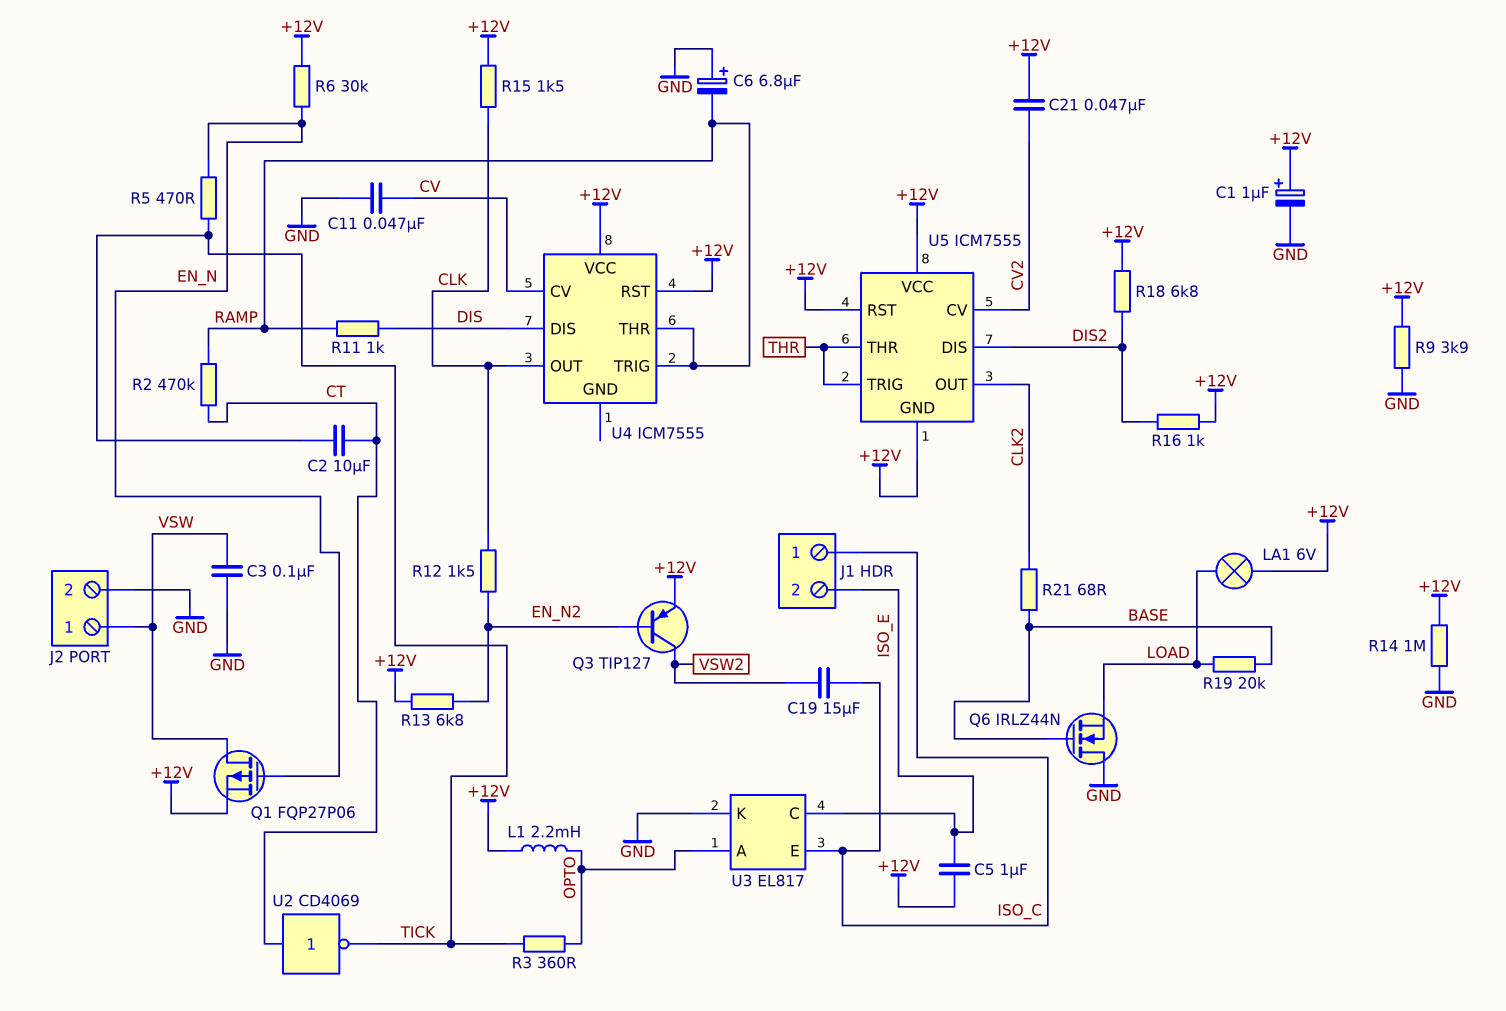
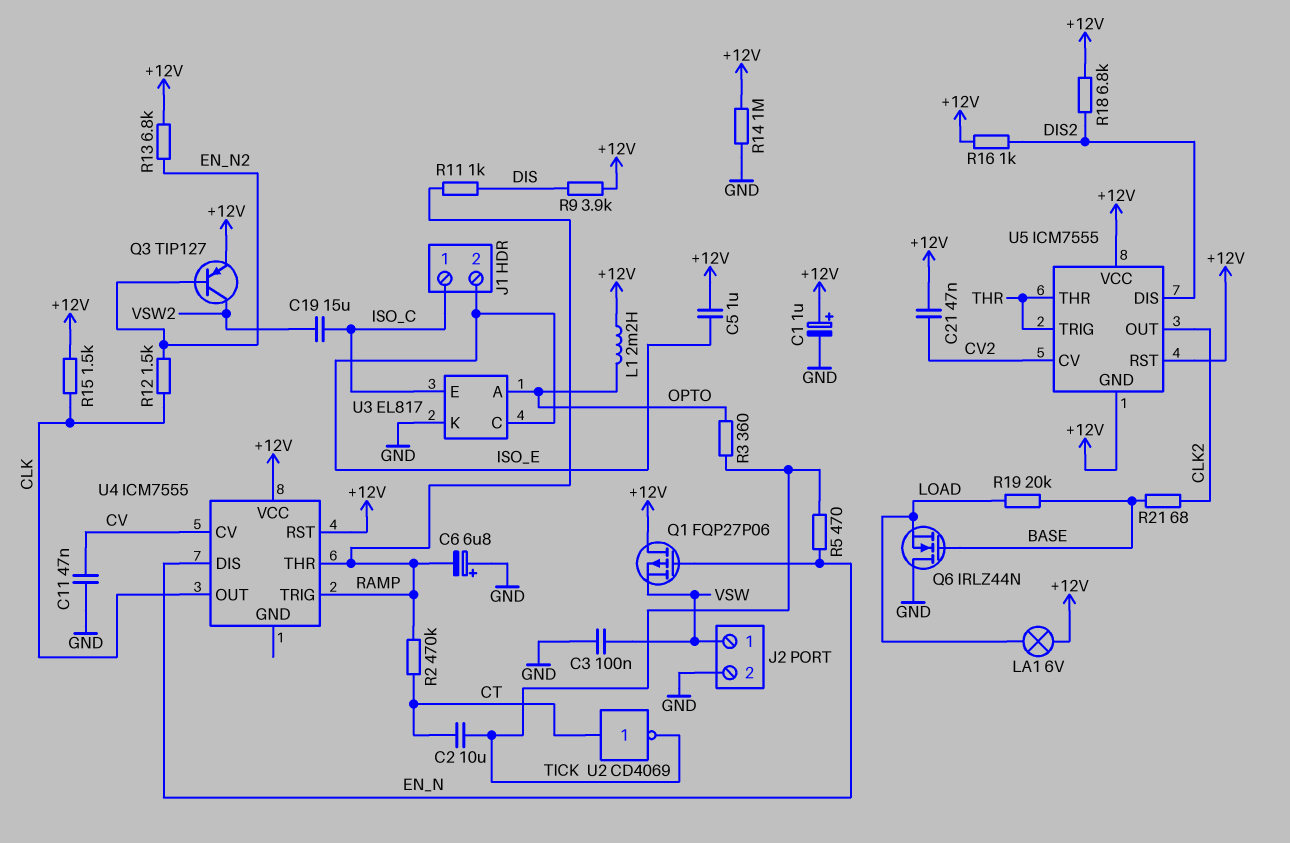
Q1: PMOS FQP27P06 (G EN_N, D VSW, S +12V) -> PMOS FQP27P06 (G EN_N, D +12V, S VSW)
R6: 30k (+12V, EN_N) -> none
R9: 3.9k (+12V, GND) -> 3.9k (+12V, DIS)
U4 pin DIS: DIS -> EN_N

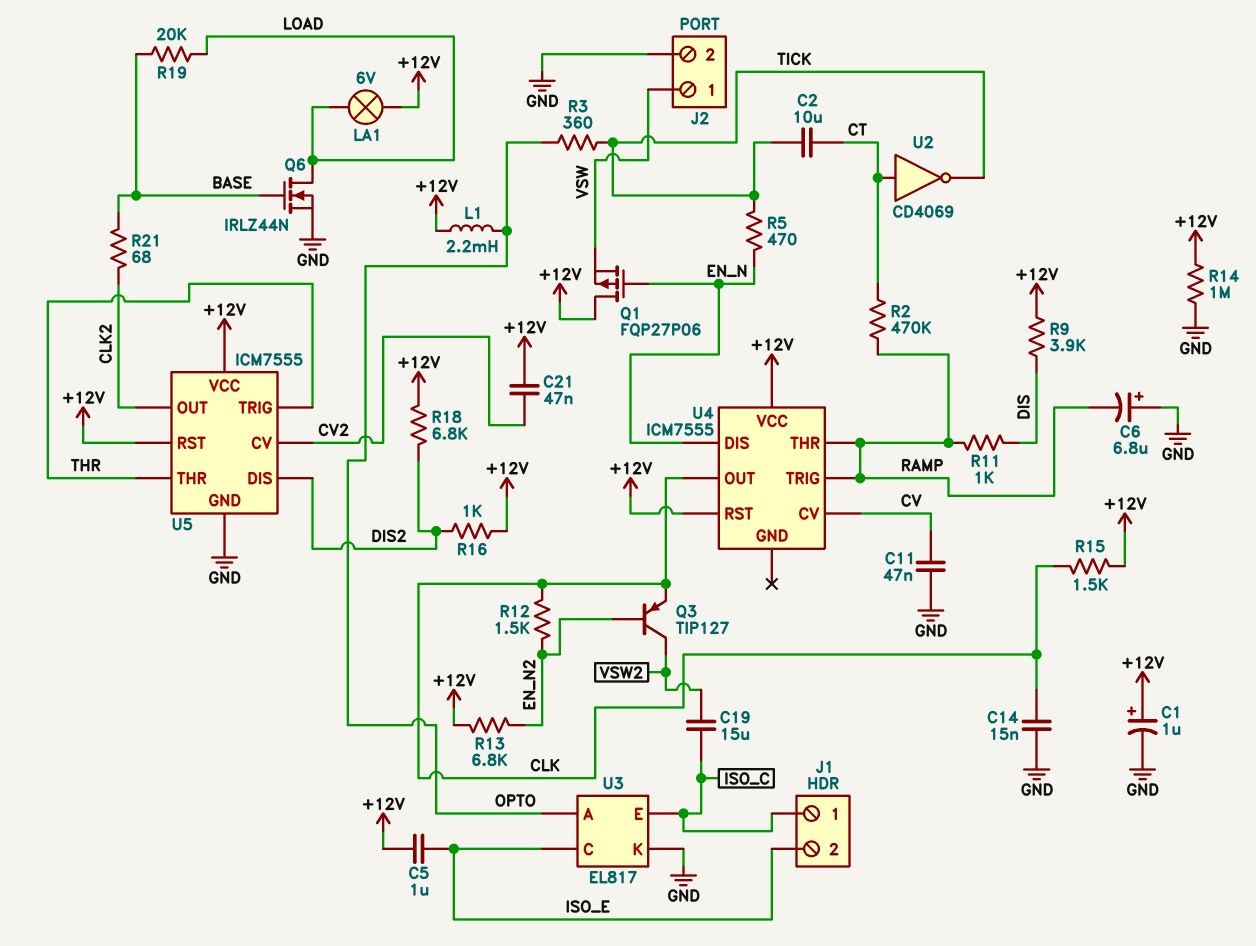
C3: 100nF (GND, VSW) -> none
C14: none -> 15nF (CLK, GND)
Q3: PNP TIP127 (B EN_N2, C VSW2, E +12V) -> PNP TIP127 (B EN_N2, C VSW2, E CLK)
Q6: NMOS IRLZ44N (G BASE, D GND, S LOAD) -> NMOS IRLZ44N (G BASE, D LOAD, S GND)
U5 pin GND: +12V -> GND

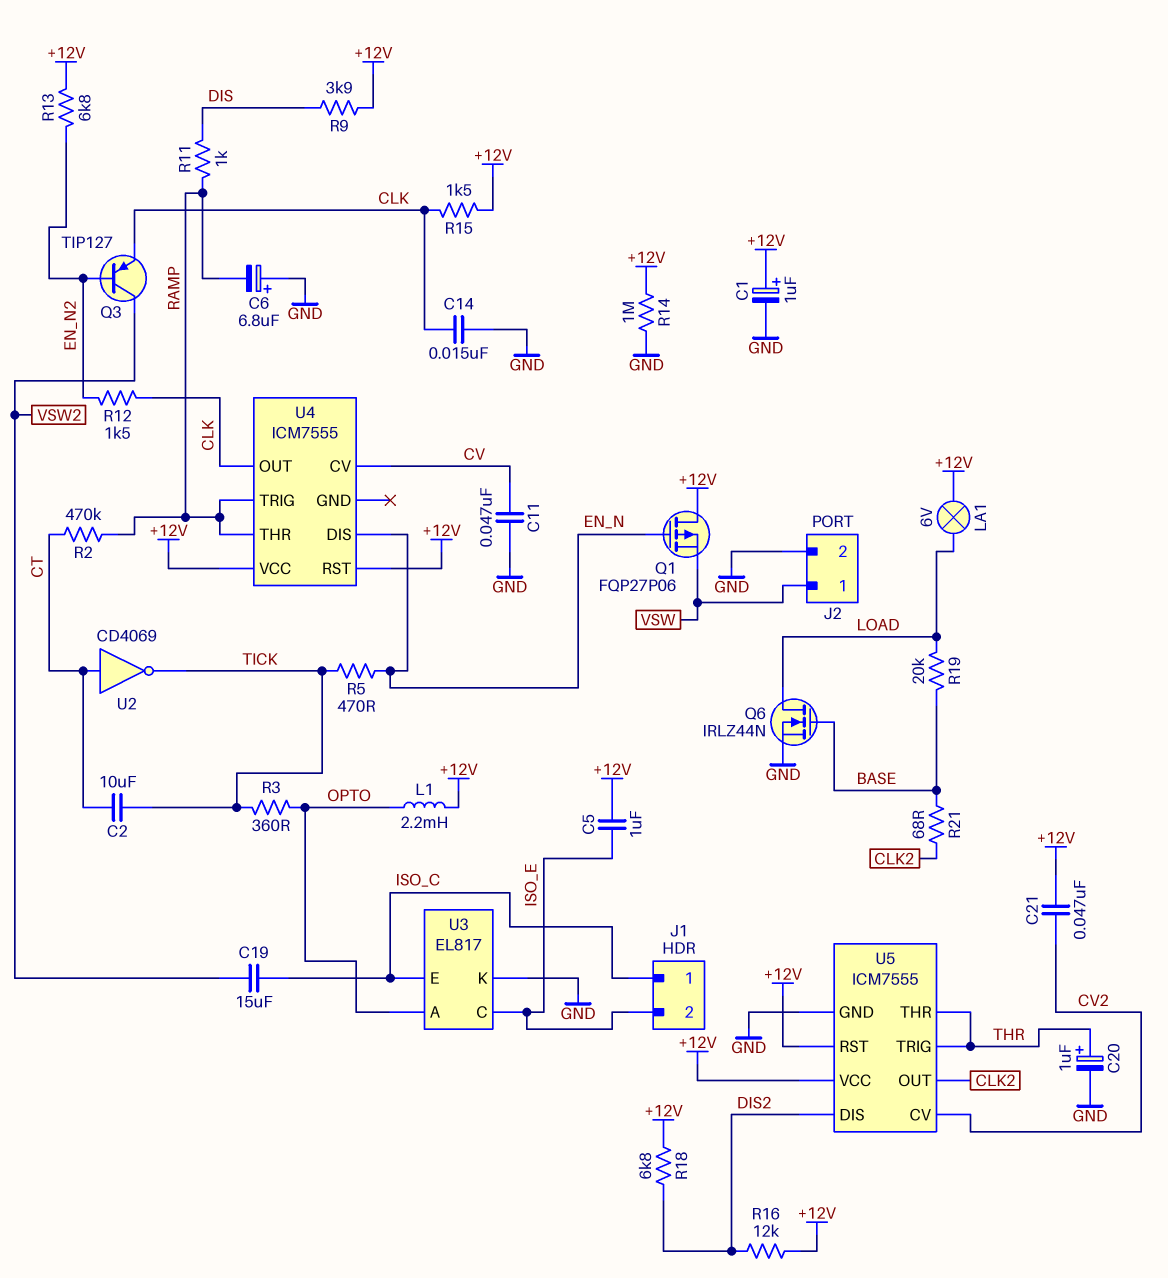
C20: none -> 1uF (plus THR, minus GND)
R16: 1k (+12V, DIS2) -> 12k (+12V, DIS2)

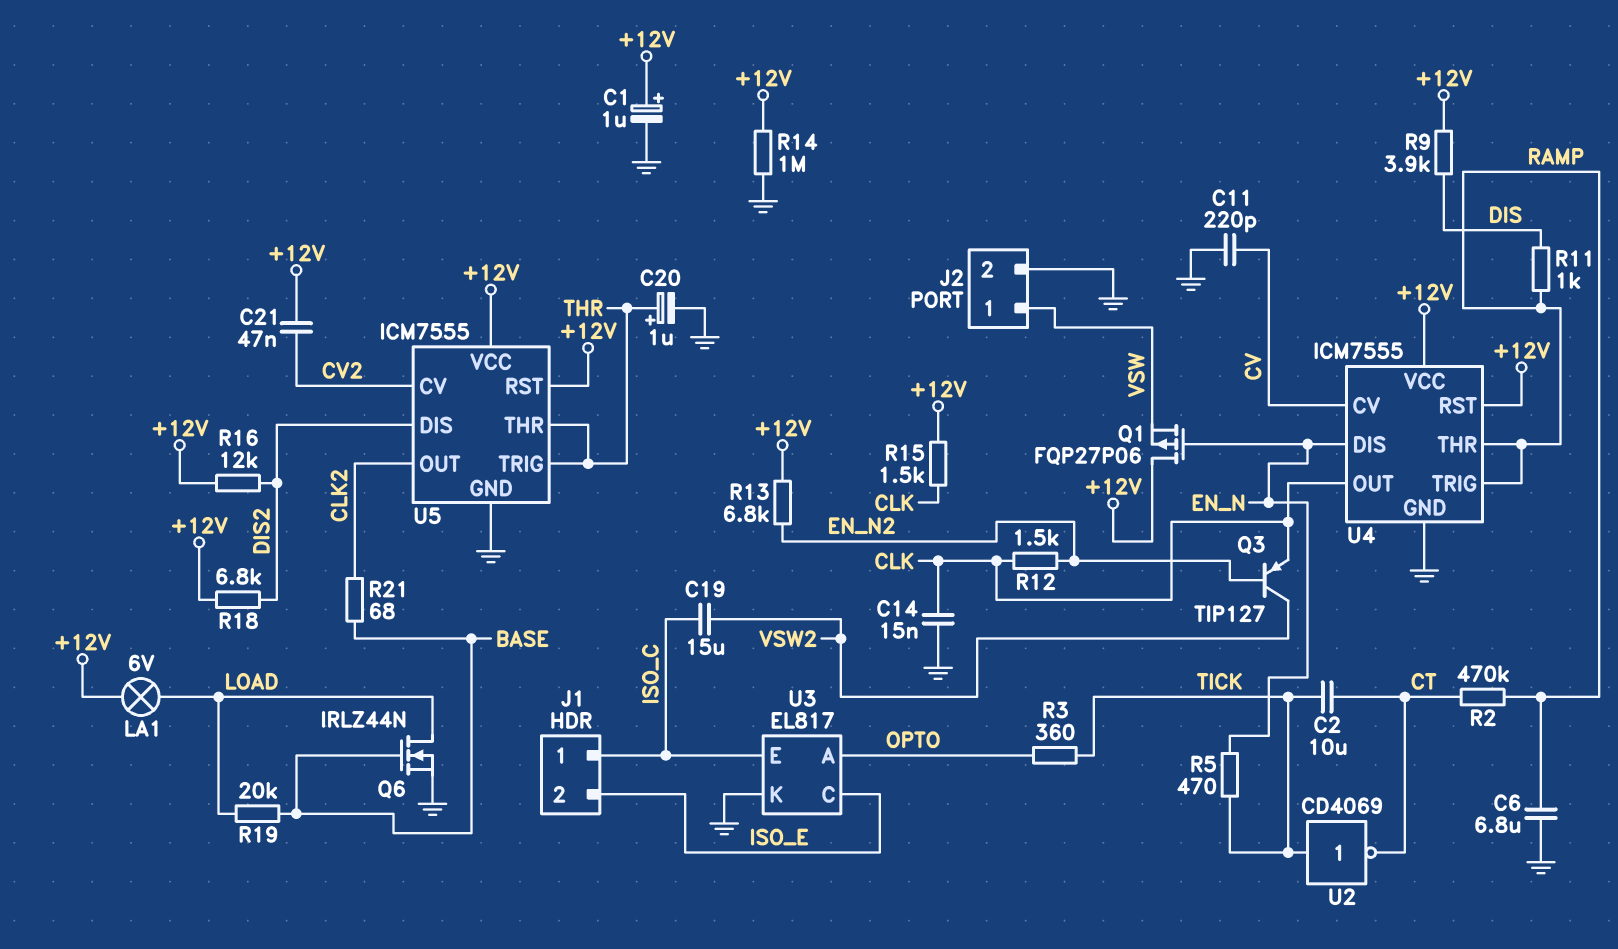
C5: 1uF (+12V, ISO_E) -> none
C6: 6.8uF (plus GND, minus RAMP) -> 6.8uF (GND, RAMP)
C11: 47nF (CV, GND) -> 220pF (CV, GND)
L1: 2.2mH (+12V, OPTO) -> none
U2: NOT CD4069 (in CT, out TICK) -> NOT CD4069 (in TICK, out CT)
U4 pin GND: none -> GND

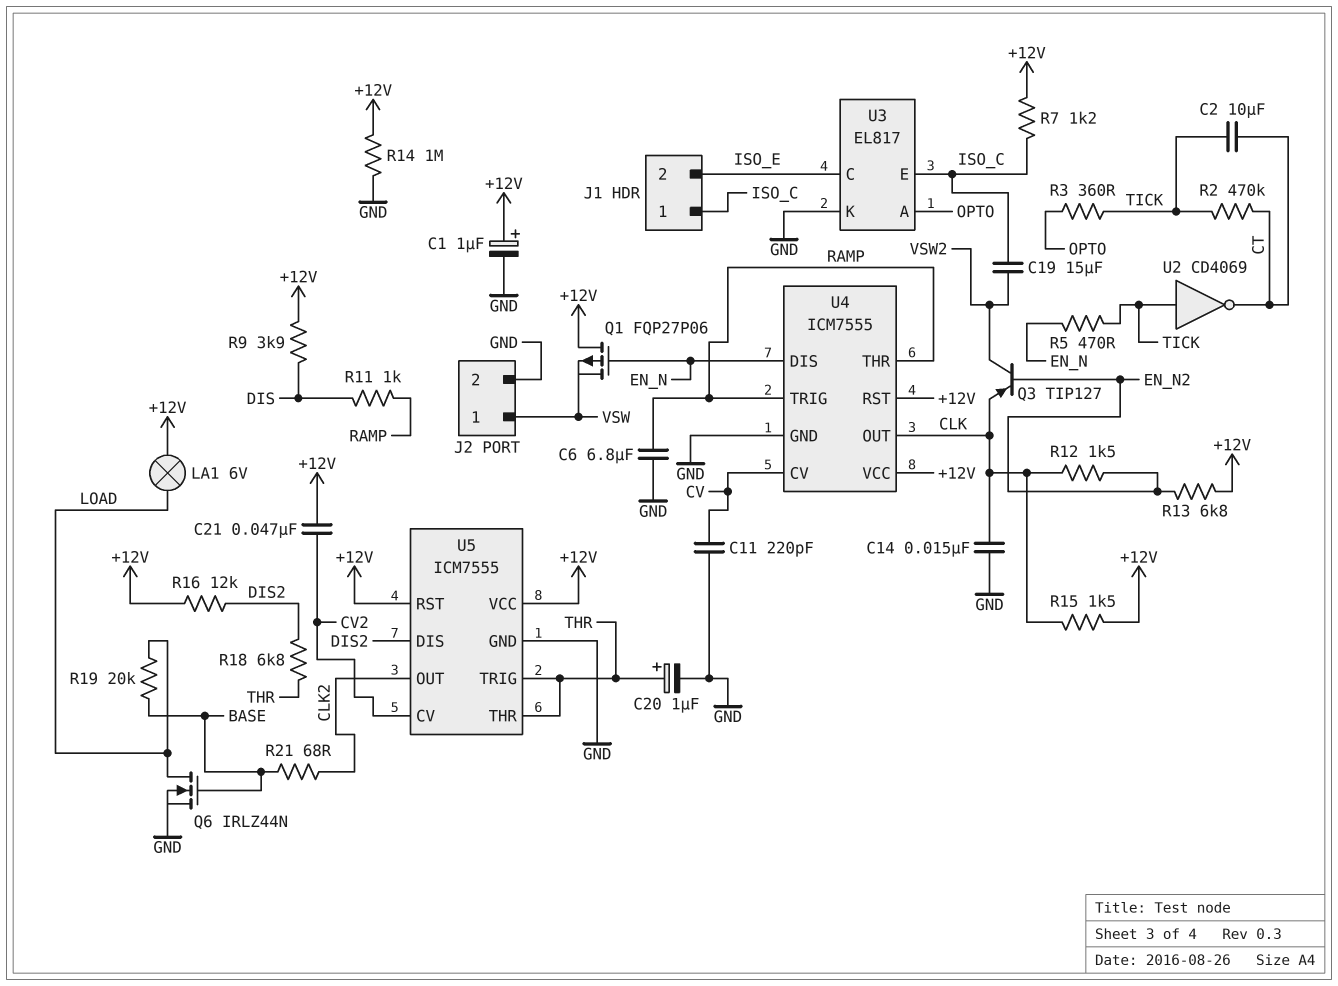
R2: 470k (CT, RAMP) -> 470k (CT, TICK)
R7: none -> 1.2k (+12V, ISO_C)
R18: 6.8k (+12V, DIS2) -> 6.8k (DIS2, THR)

